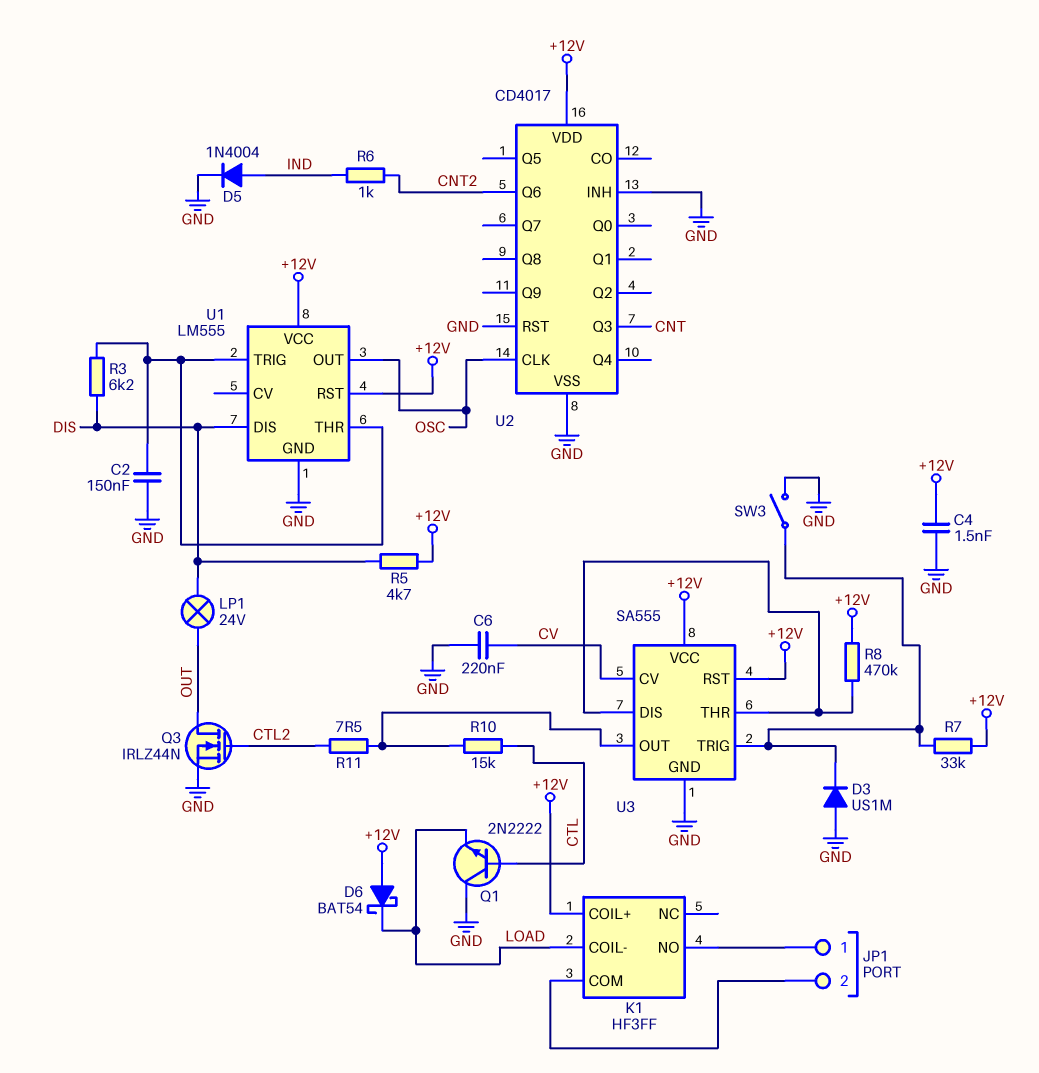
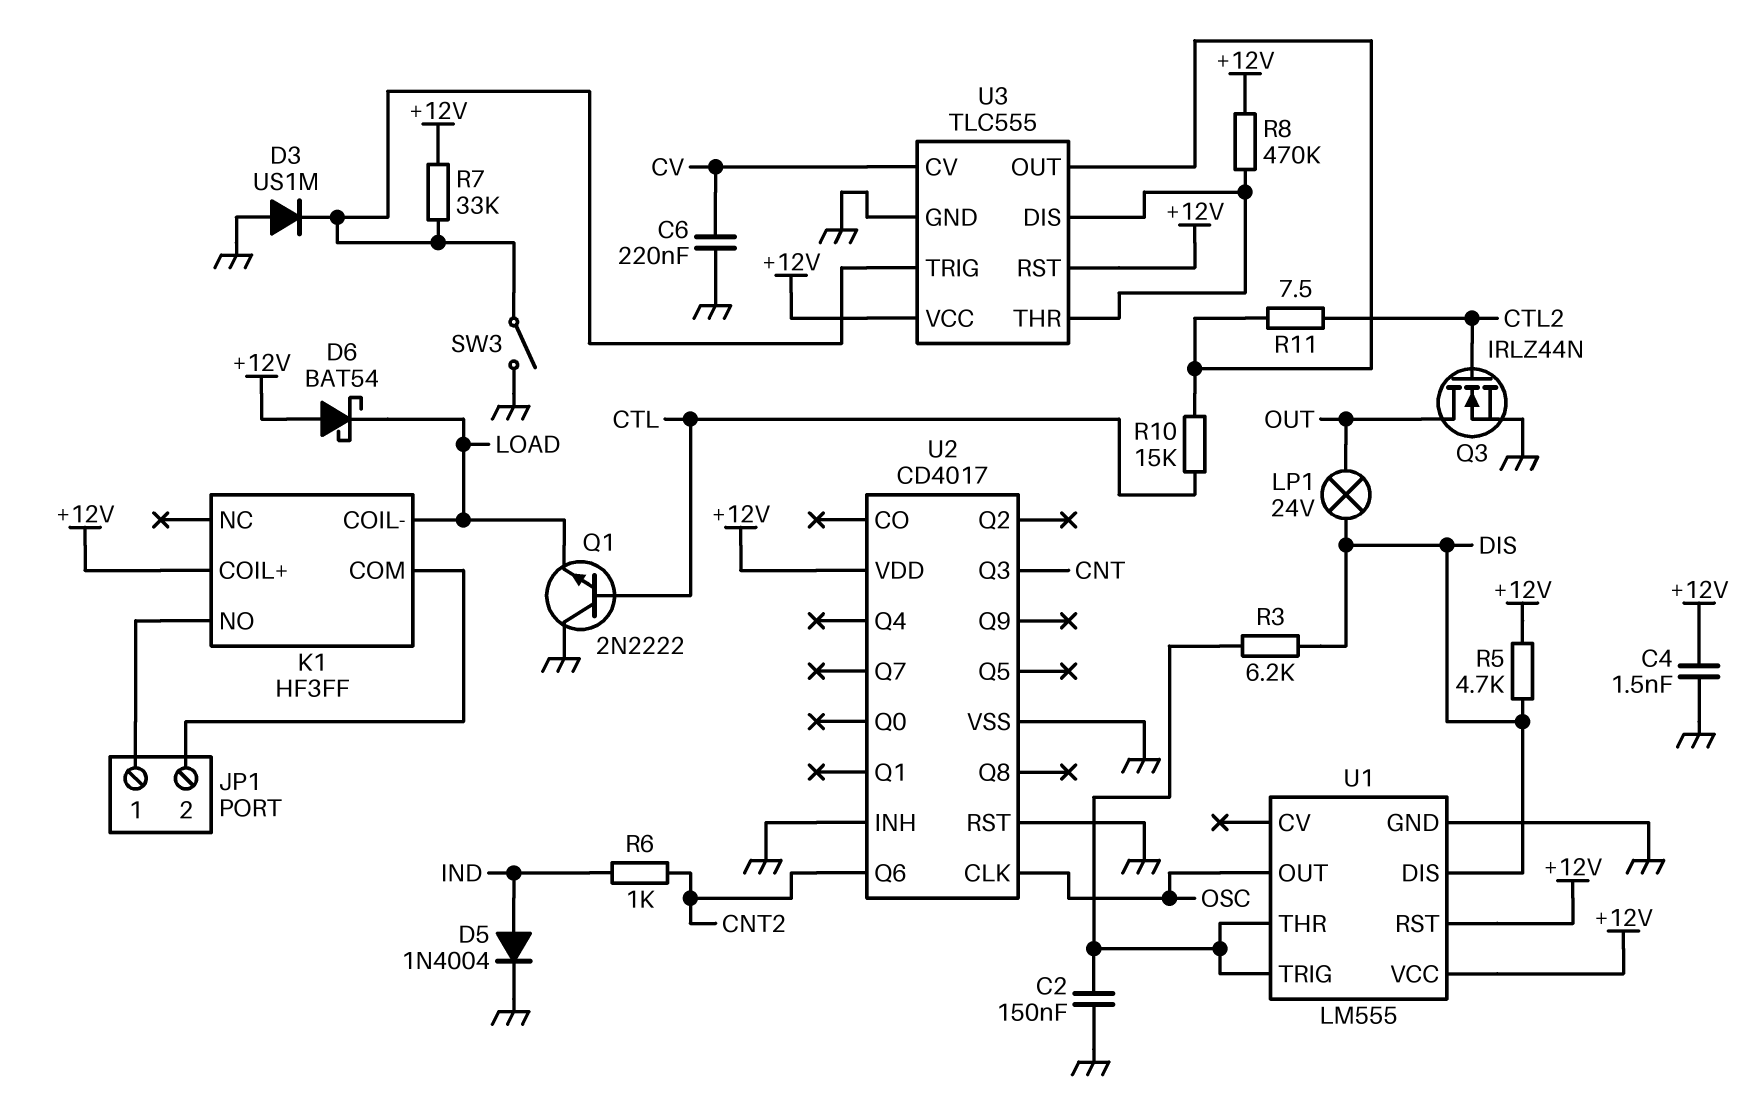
U3: SA555 -> TLC555

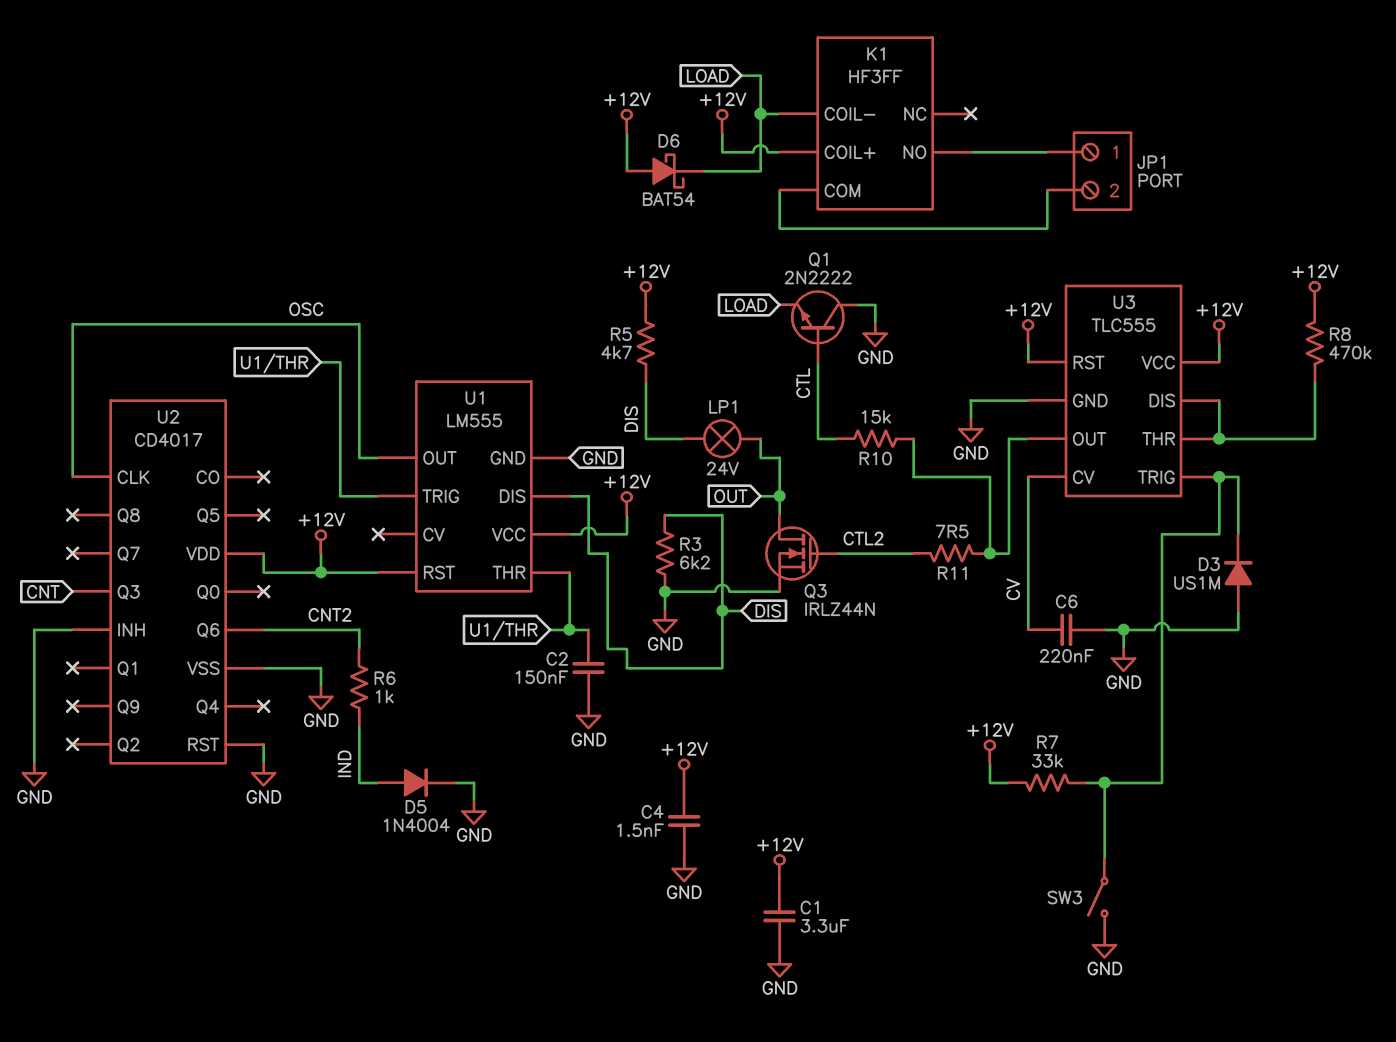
C1: none -> 3.3uF (+12V, GND)
R3: 6.2k (DIS, U1/THR) -> 6.2k (DIS, GND)

